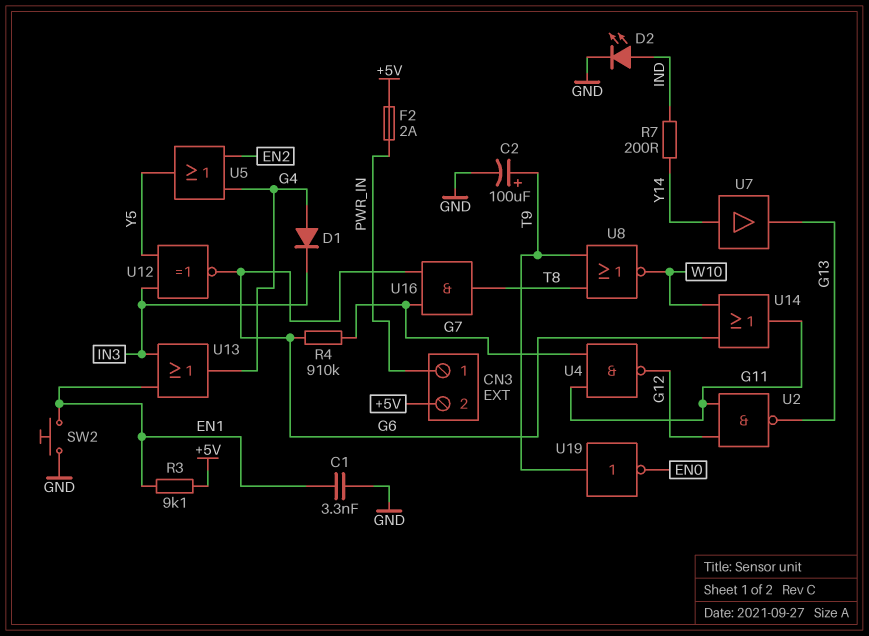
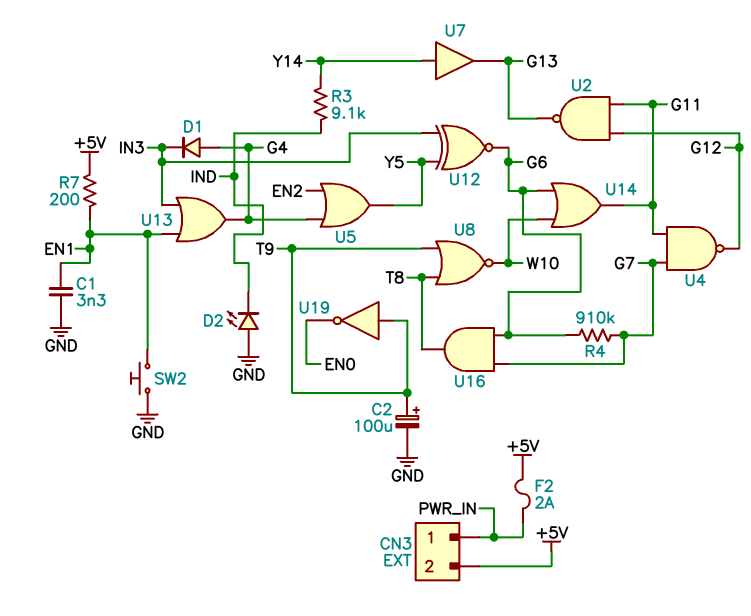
D2: LED (A IND, K GND) -> LED (A GND, K IND)
R3: 9.1k (+5V, EN1) -> 9.1k (IND, Y14)
R7: 200 (IND, Y14) -> 200 (+5V, EN1)

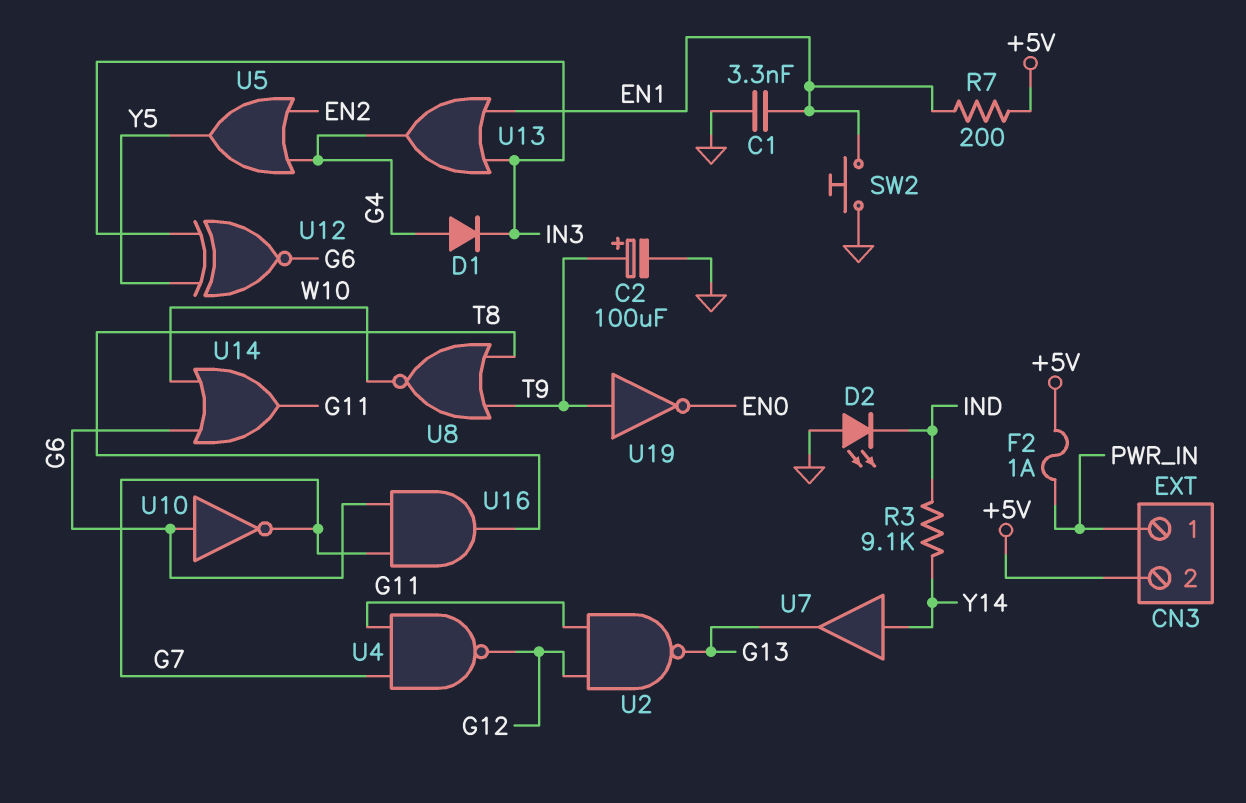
F2: 2A (+5V, PWR_IN) -> 1A (+5V, PWR_IN)
R4: 910k (G6, G7) -> none
U10: none -> NOT (in G6, out G7)

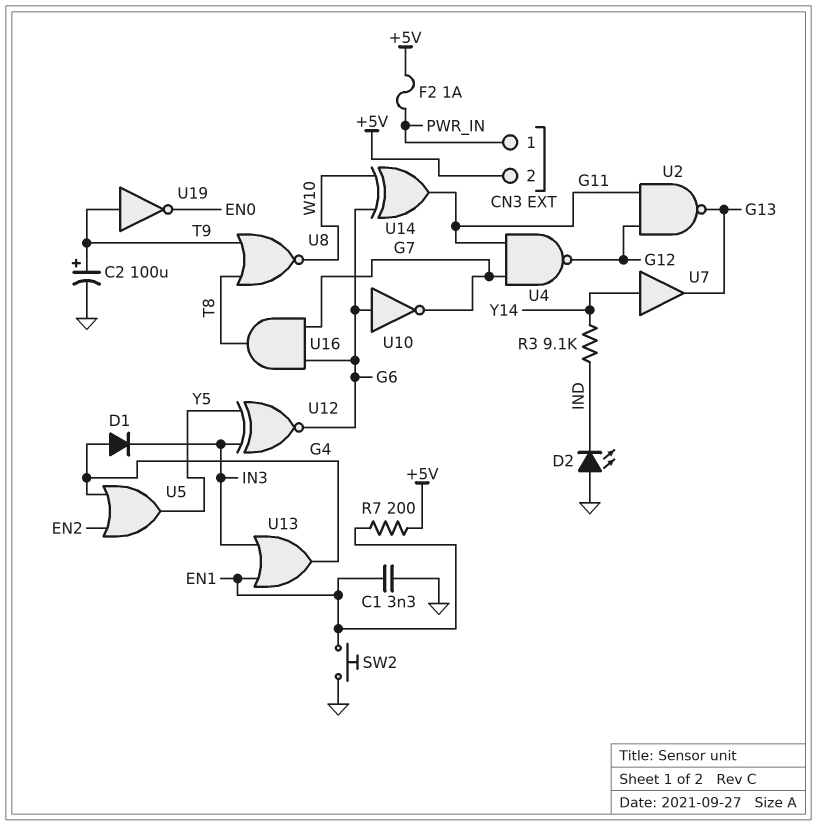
U14: OR (in G6, in W10, out G11) -> XOR (in G6, in W10, out G11)

